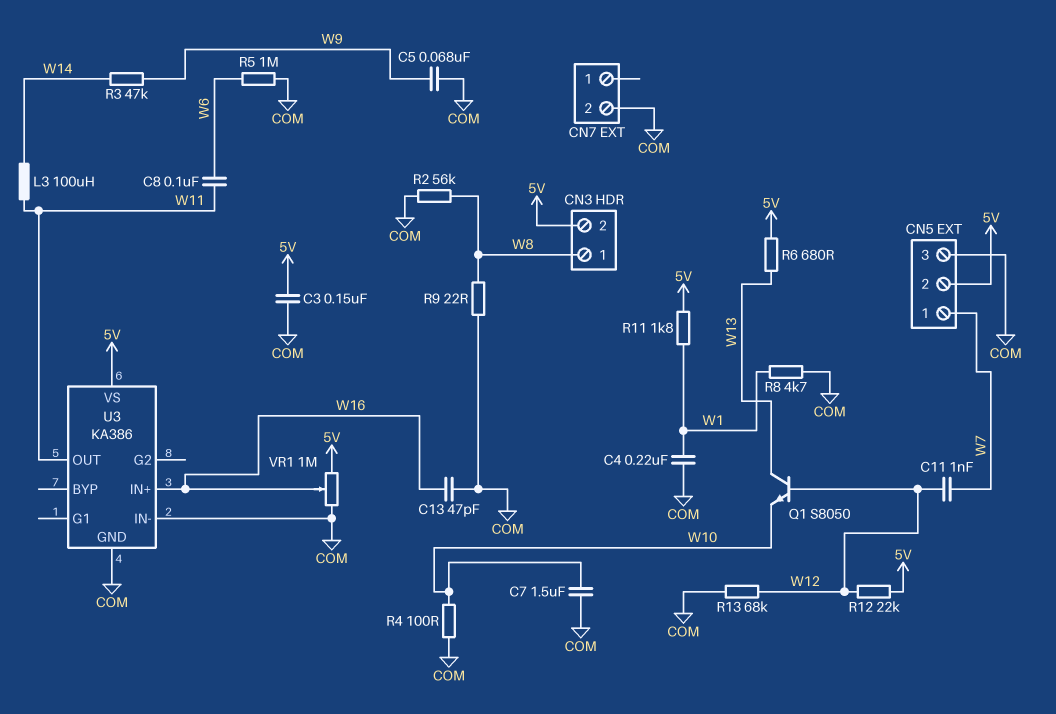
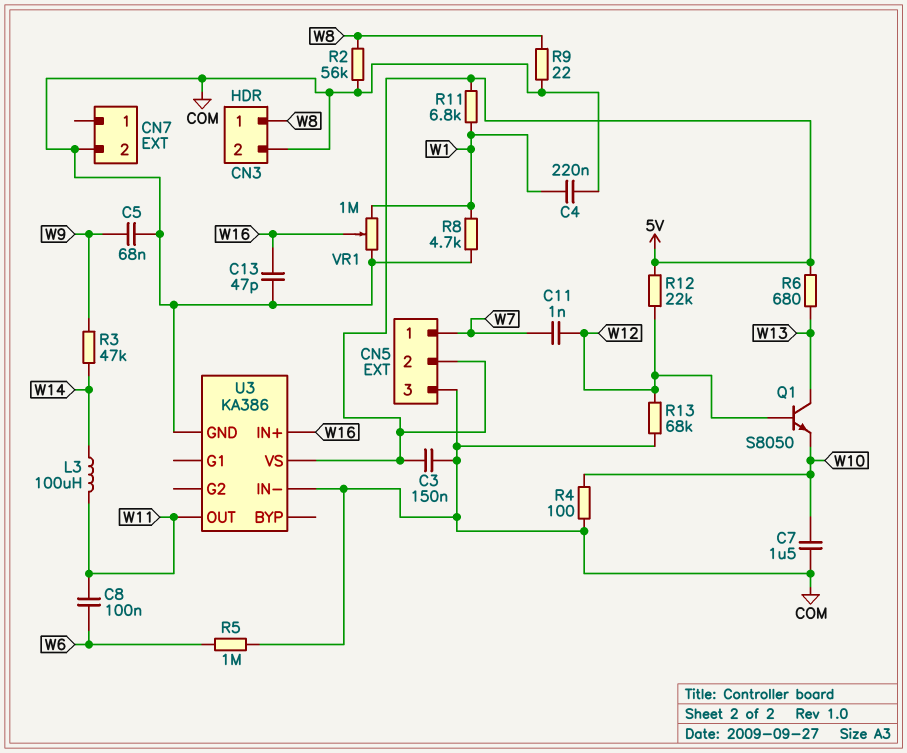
CN3 pin 2: 5V -> COM
R11: 1.8k (5V, W1) -> 6.8k (5V, W1)
VR1: 1M (5V, COM, wiper W16) -> 1M (COM, W1, wiper W16)

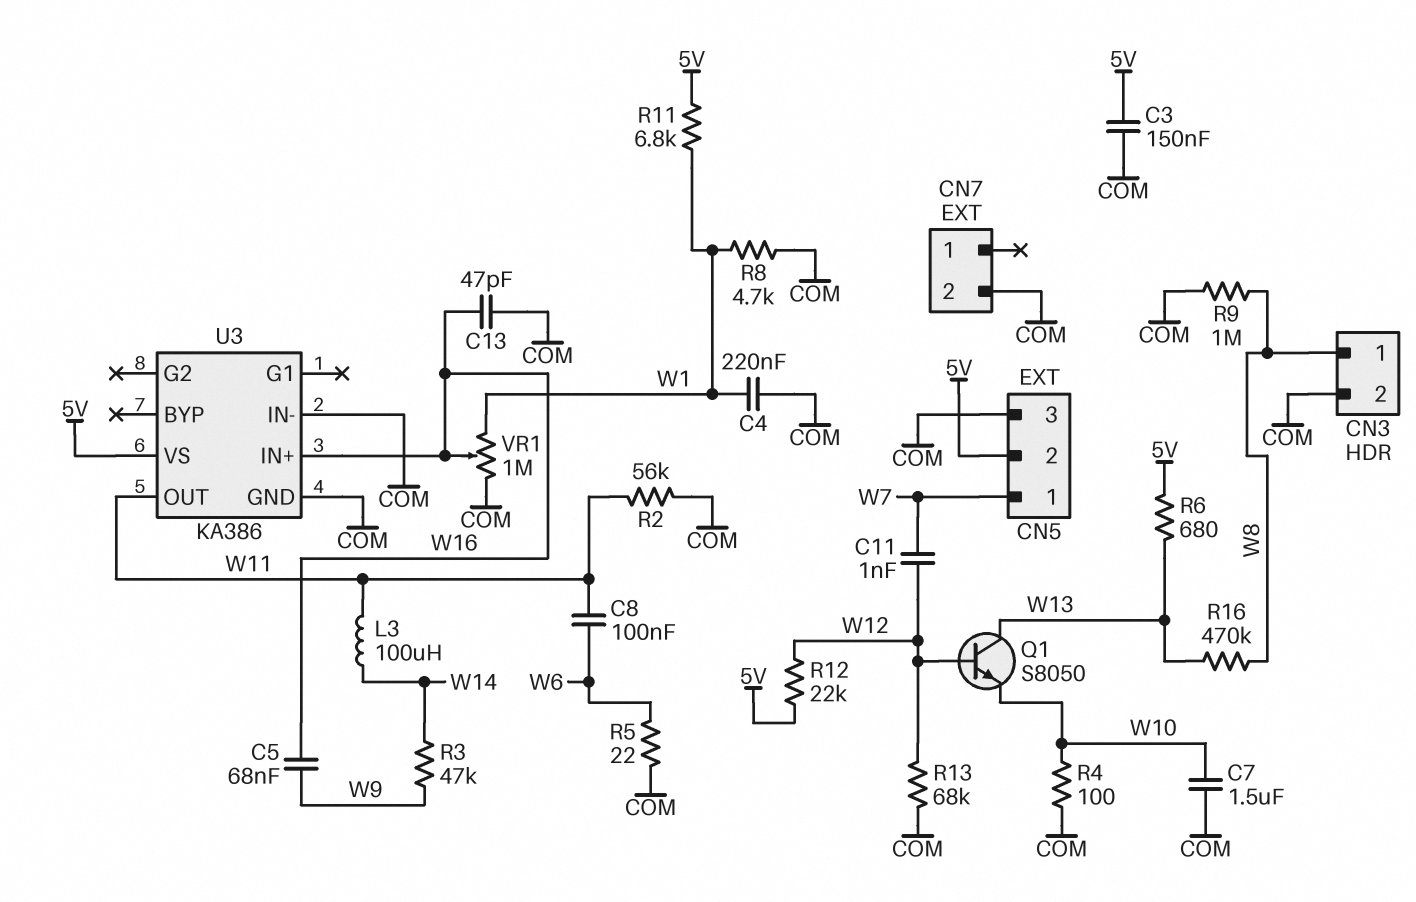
C5: 68nF (COM, W9) -> 68nF (W9, W16)
R2: 56k (COM, W8) -> 56k (COM, W11)
R5: 1M (COM, W6) -> 22 (COM, W6)
R9: 22 (COM, W8) -> 1M (COM, W8)
R16: none -> 470k (W8, W13)

